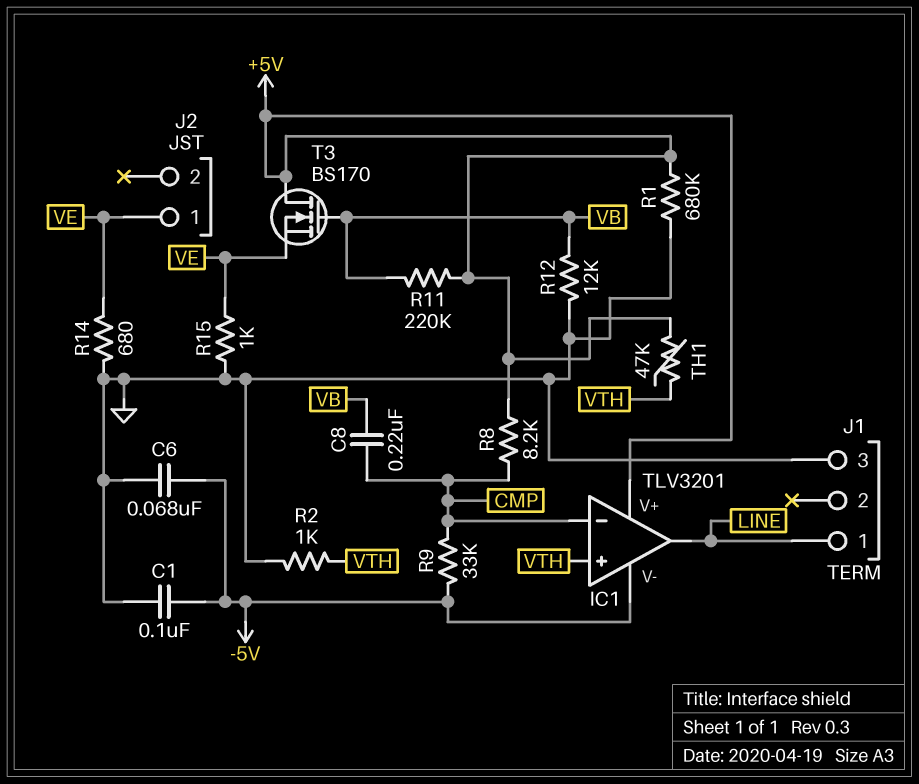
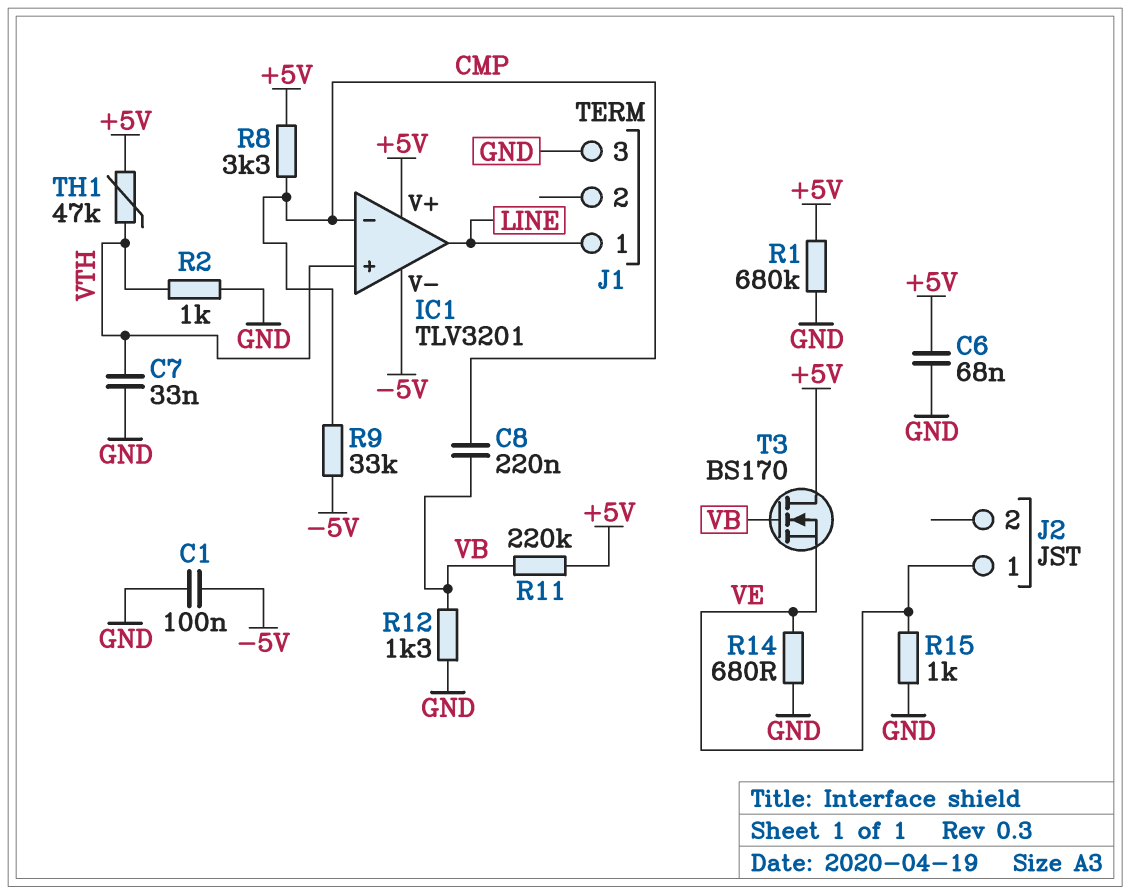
C6: 68nF (-5V, GND) -> 68nF (+5V, GND)
C7: none -> 33nF (GND, VTH)
R8: 8.2k (+5V, CMP) -> 3.3k (+5V, CMP)
R12: 12k (GND, VB) -> 1.3k (GND, VB)

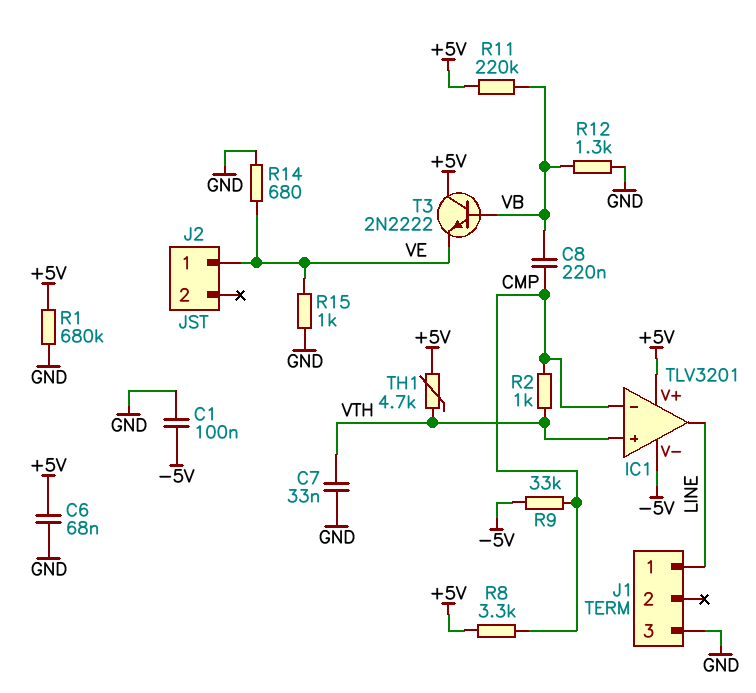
R2: 1k (GND, VTH) -> 1k (CMP, VTH)
T3: NMOS BS170 (G VB, D +5V, S VE) -> NPN 2N2222 (B VB, C +5V, E VE)
TH1: 47k (+5V, VTH) -> 4.7k (+5V, VTH)

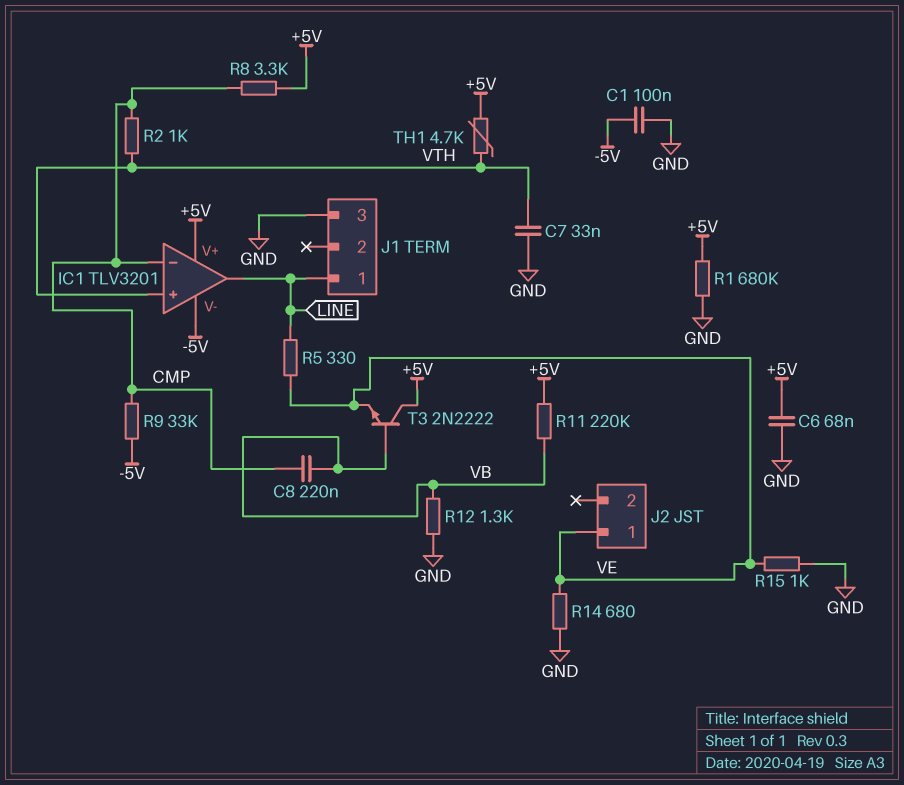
R5: none -> 330 (LINE, VE)

